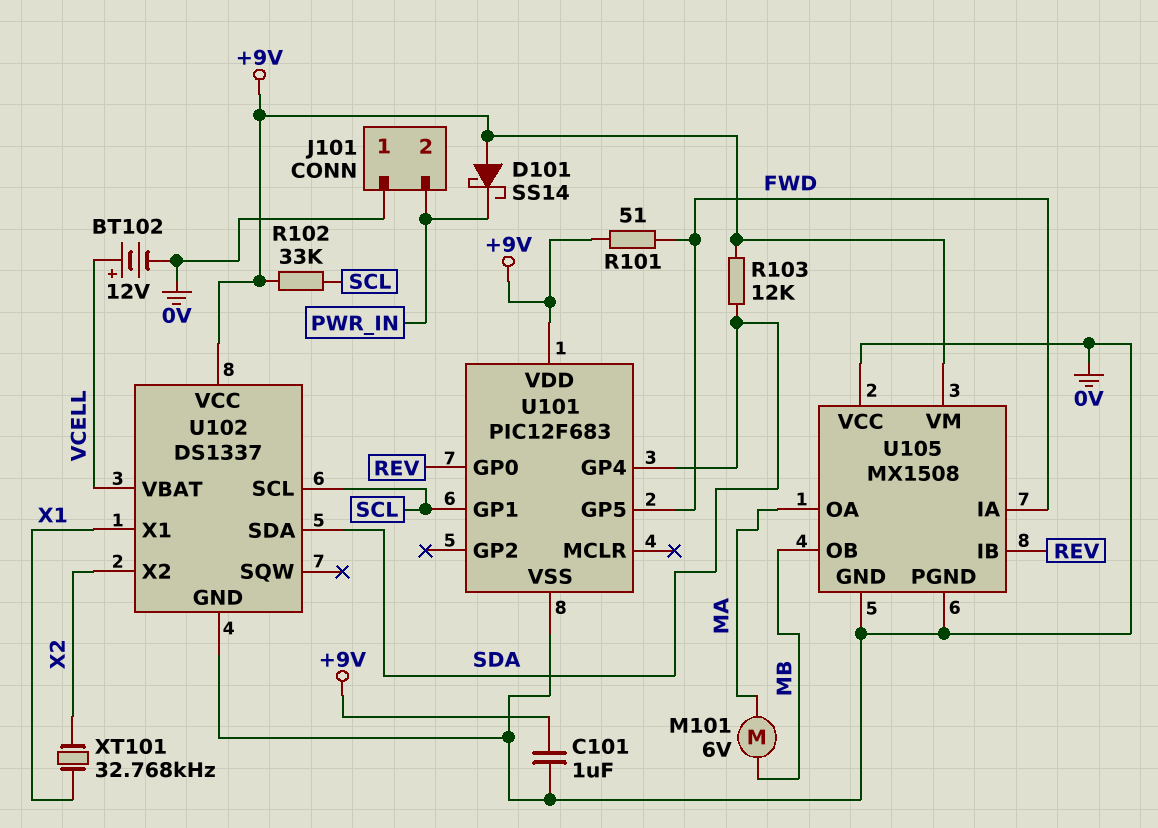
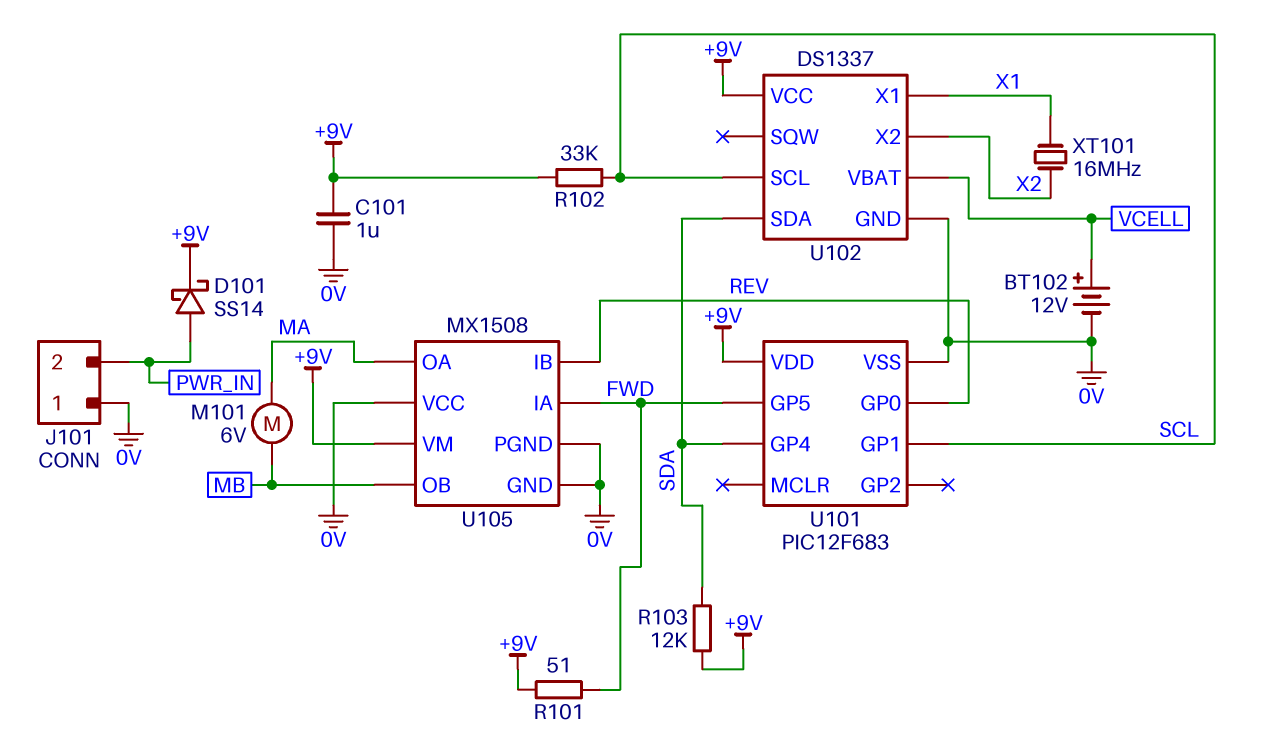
D101: schottky SS14 (A +9V, K PWR_IN) -> schottky SS14 (A PWR_IN, K +9V)
XT101: 32.768kHz (X1, X2) -> 16MHz (X1, X2)

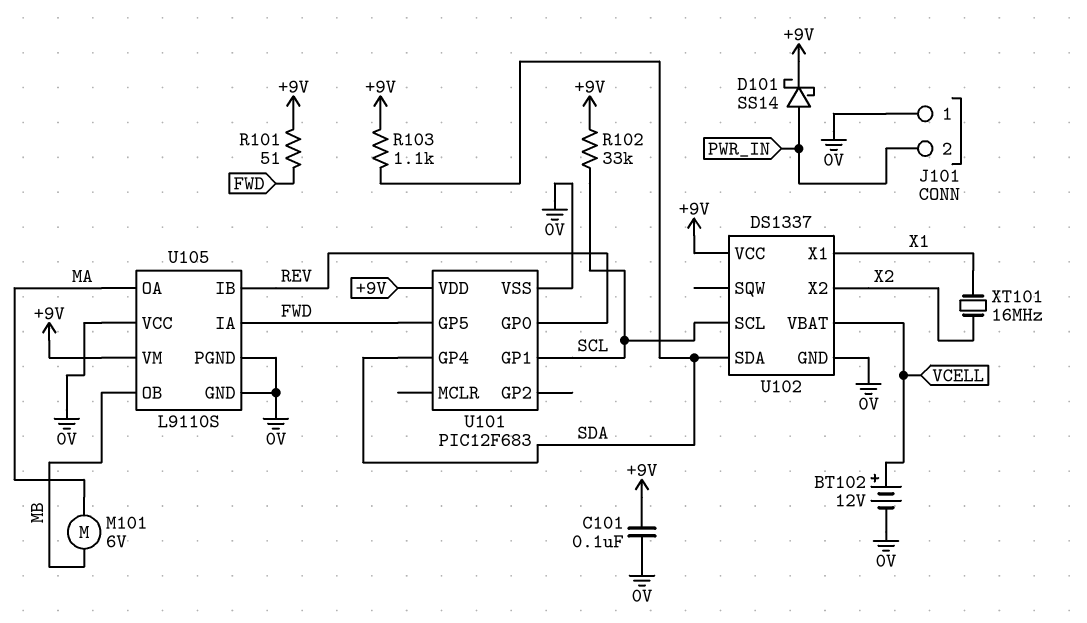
C101: 1uF (+9V, 0V) -> 100nF (+9V, 0V)
R103: 12k (+9V, SDA) -> 1.1k (+9V, SDA)
U105: MX1508 -> L9110S

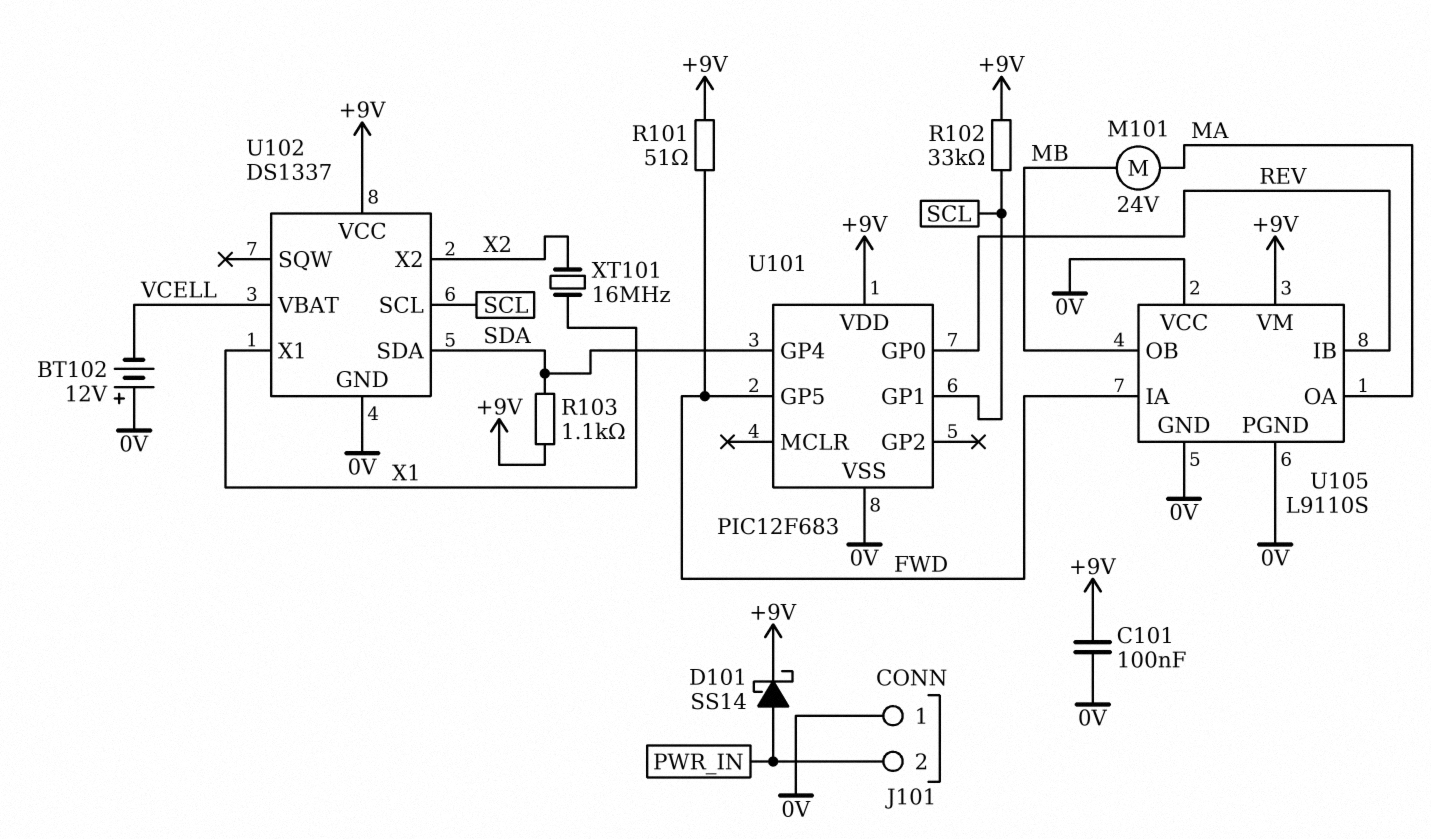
BT102: 12V (plus VCELL, minus 0V) -> 12V (plus 0V, minus VCELL)
M101: motor 6V (MA, MB) -> motor 24V (MA, MB)

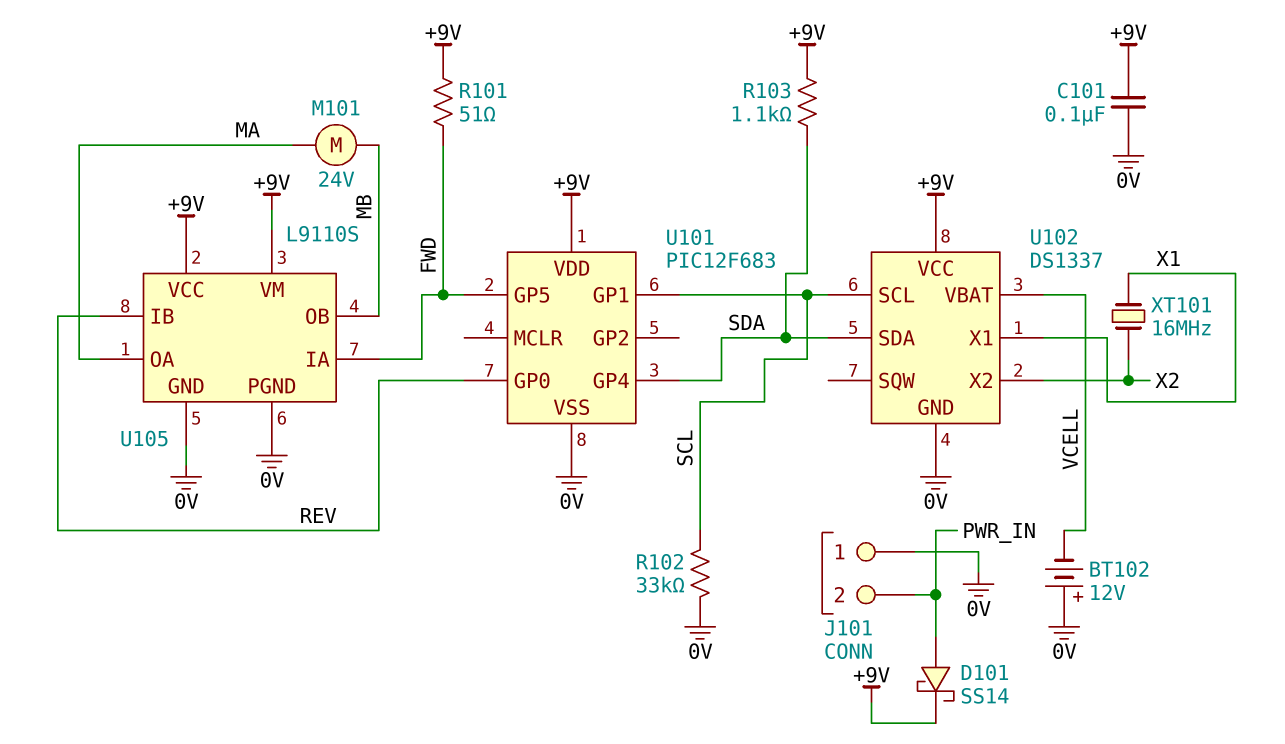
R102: 33k (+9V, SCL) -> 33k (0V, SCL)
U105 pin VCC: 0V -> +9V

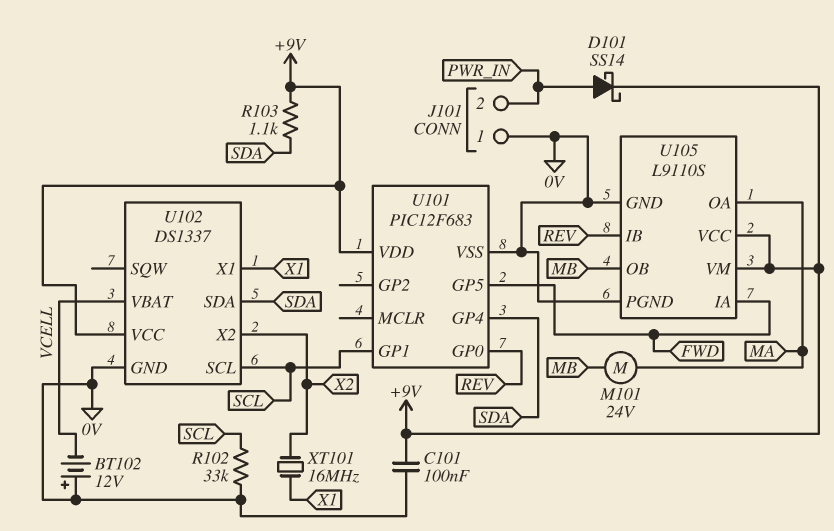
R101: 51 (+9V, FWD) -> none

